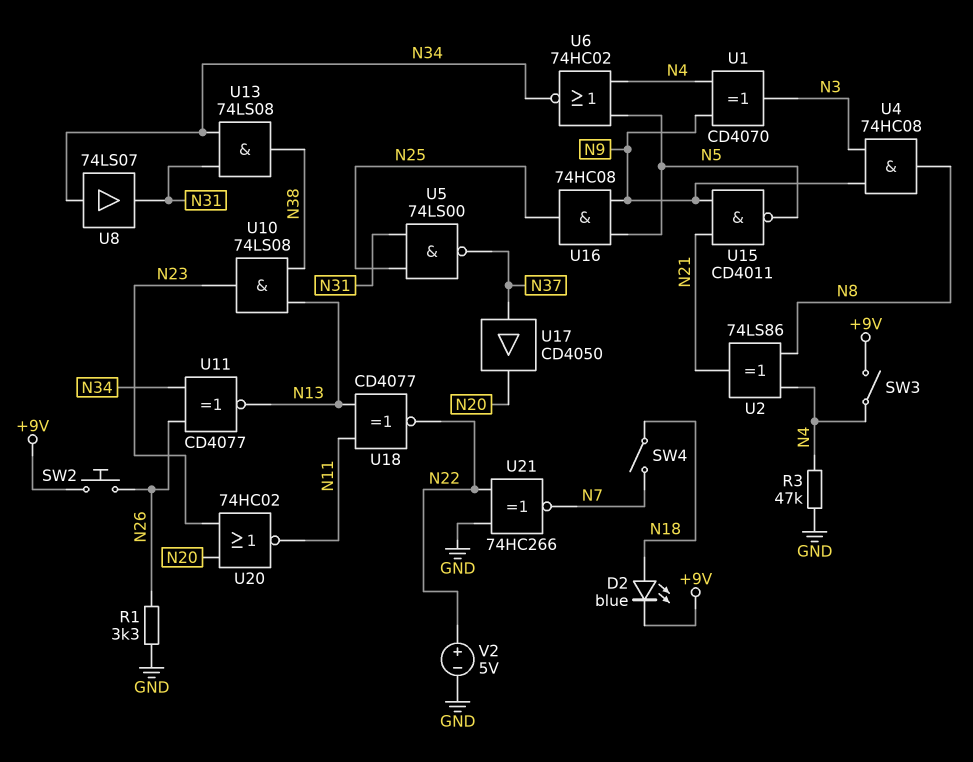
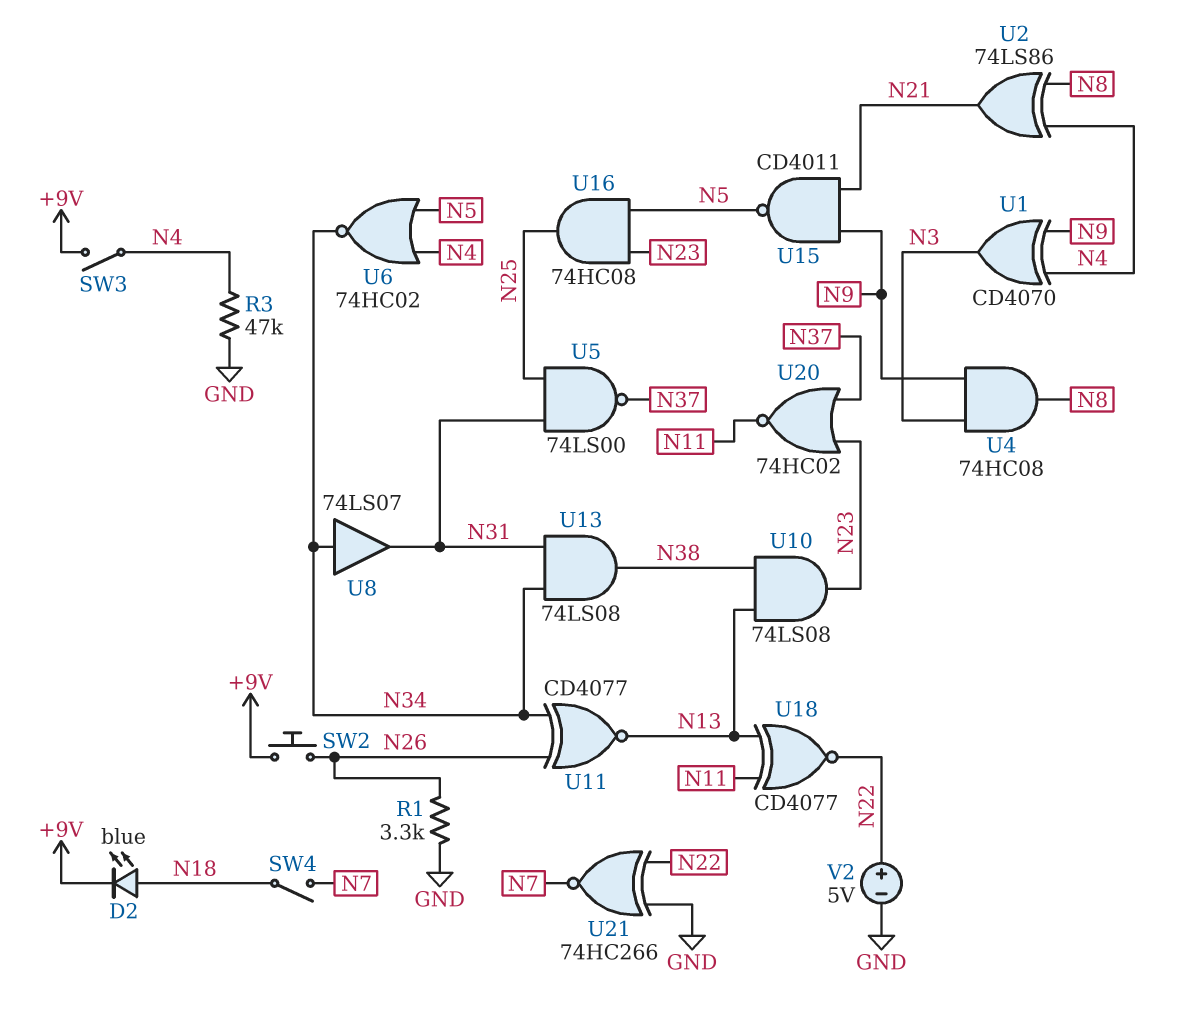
U16: AND 74HC08 (in N5, in N9, out N25) -> AND 74HC08 (in N5, in N23, out N25)
U17: buffer CD4050 (in N37, out N20) -> none
U20: NOR 74HC02 (in N20, in N23, out N11) -> NOR 74HC02 (in N23, in N37, out N11)

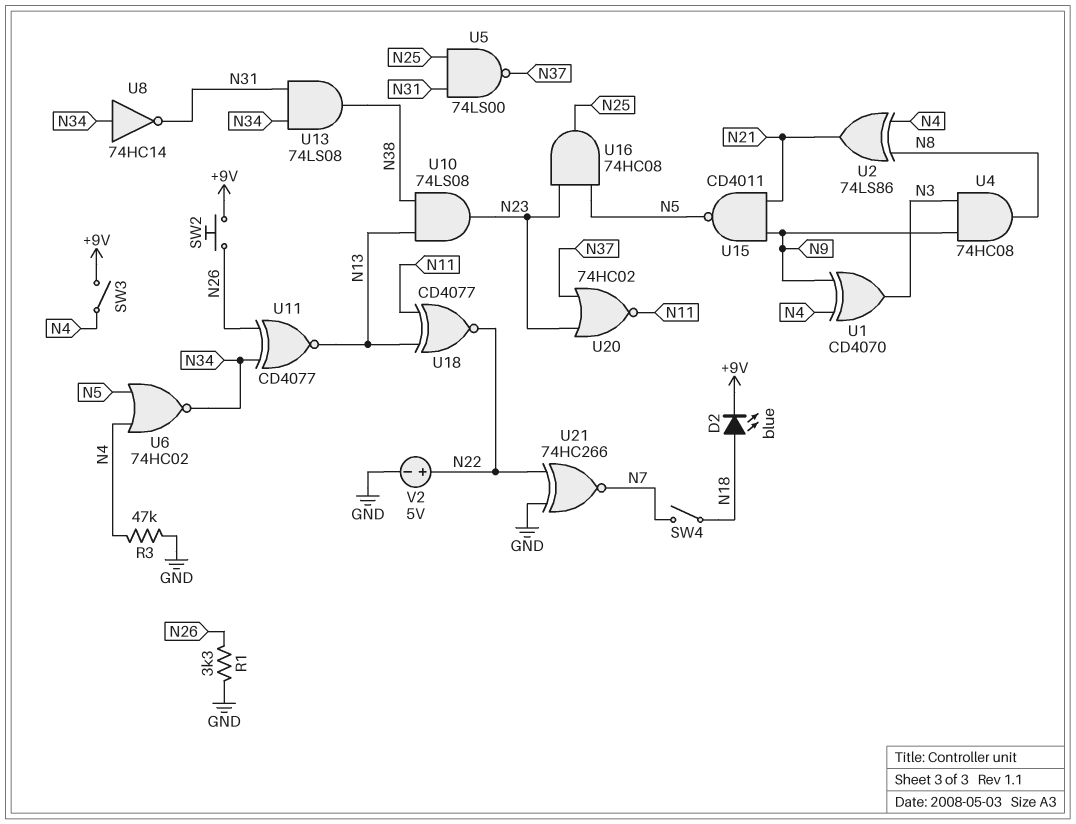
U8: buffer 74LS07 (in N34, out N31) -> NOT 74HC14 (in N34, out N31)

